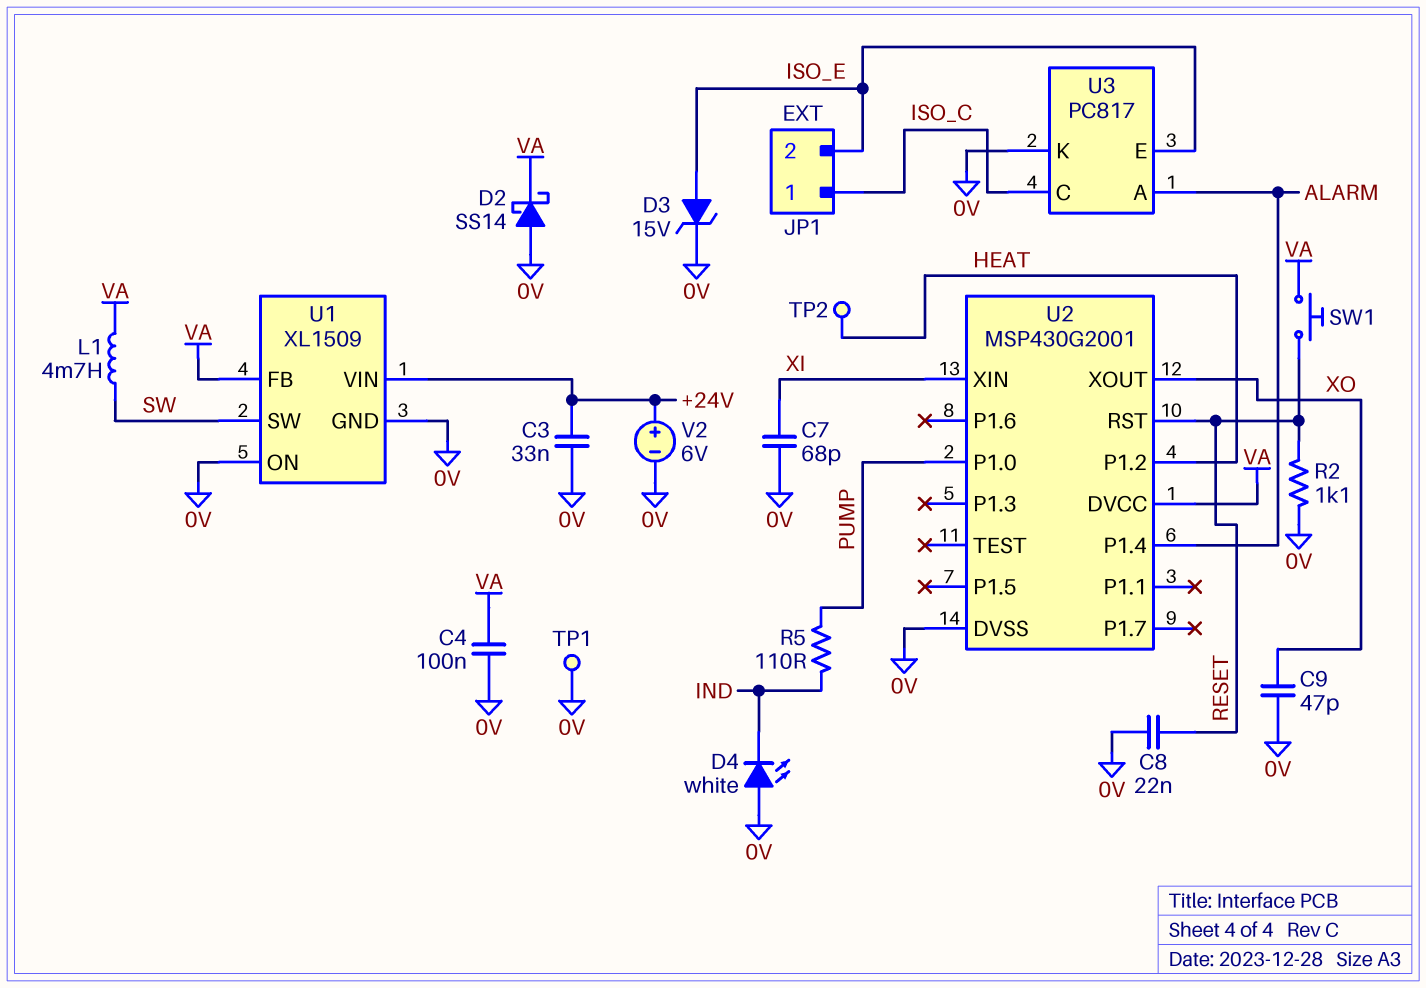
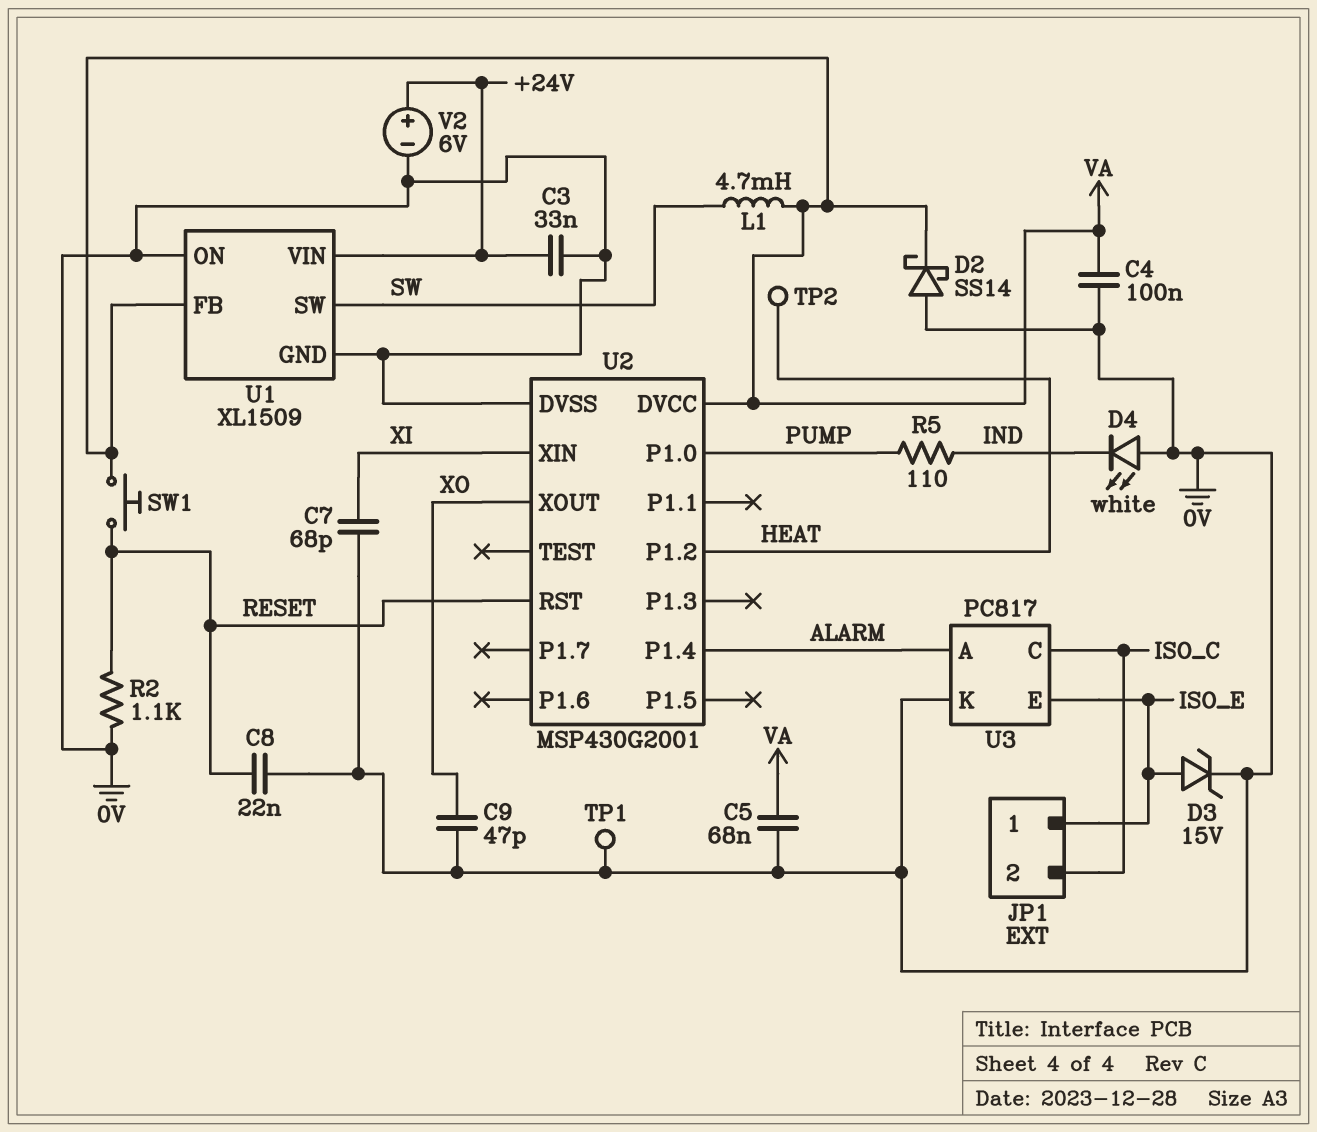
C5: none -> 68nF (0V, VA)
JP1 pin 1: ISO_C -> ISO_E
JP1 pin 2: ISO_E -> ISO_C

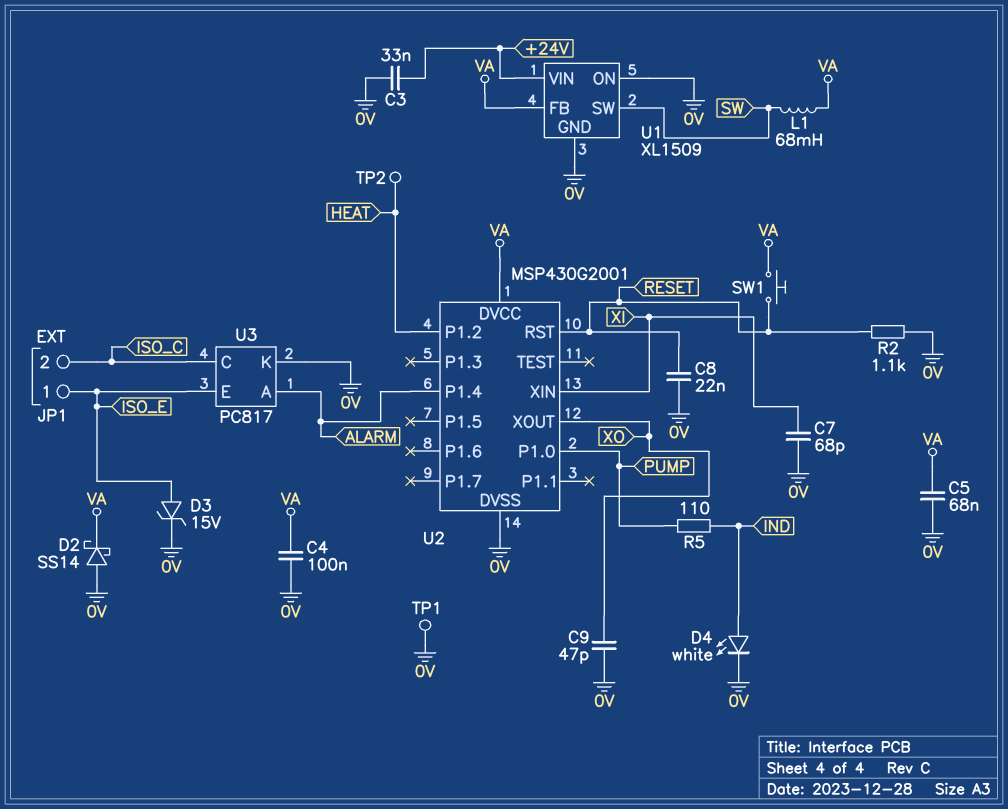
D4: LED white (A 0V, K IND) -> LED white (A IND, K 0V)
L1: 4.7mH (SW, VA) -> 68mH (SW, VA)
V2: 6V (plus +24V, minus 0V) -> none

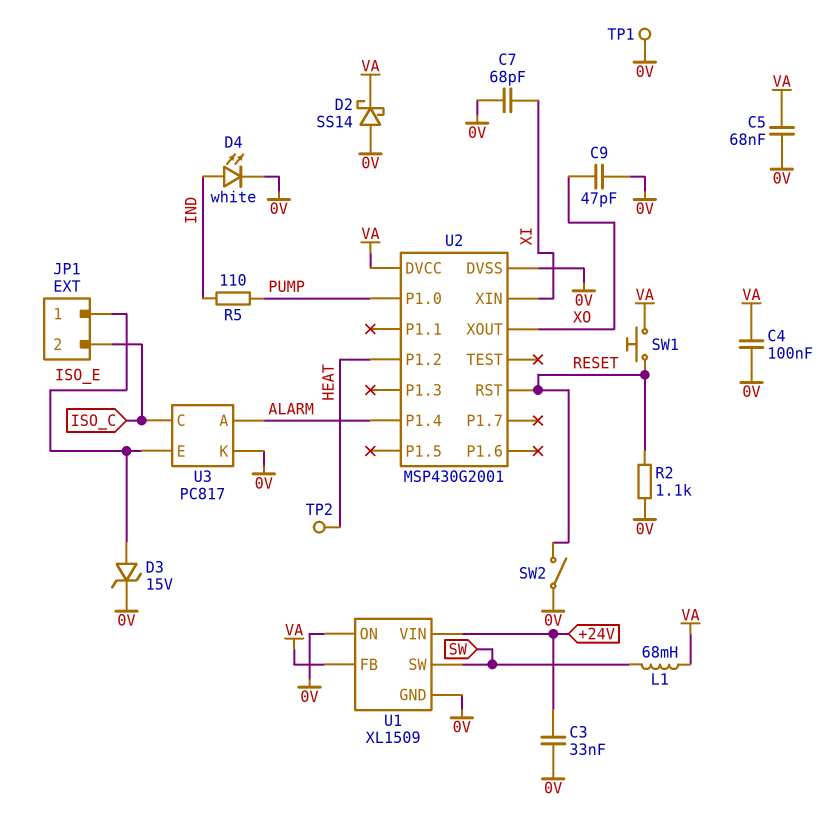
C8: 22nF (0V, RESET) -> none
SW2: none -> switch (0V, RESET)

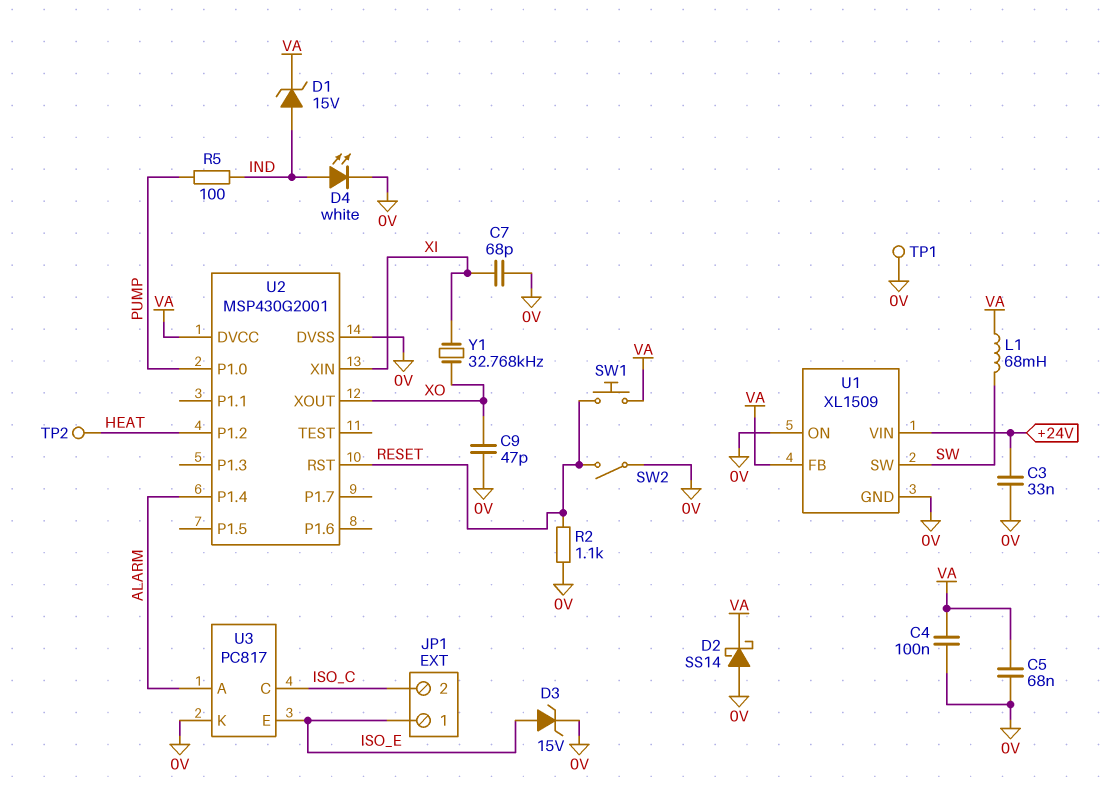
D1: none -> zener 15V (A IND, K VA)
R5: 110 (IND, PUMP) -> 100 (IND, PUMP)
Y1: none -> 32.768kHz (XI, XO)

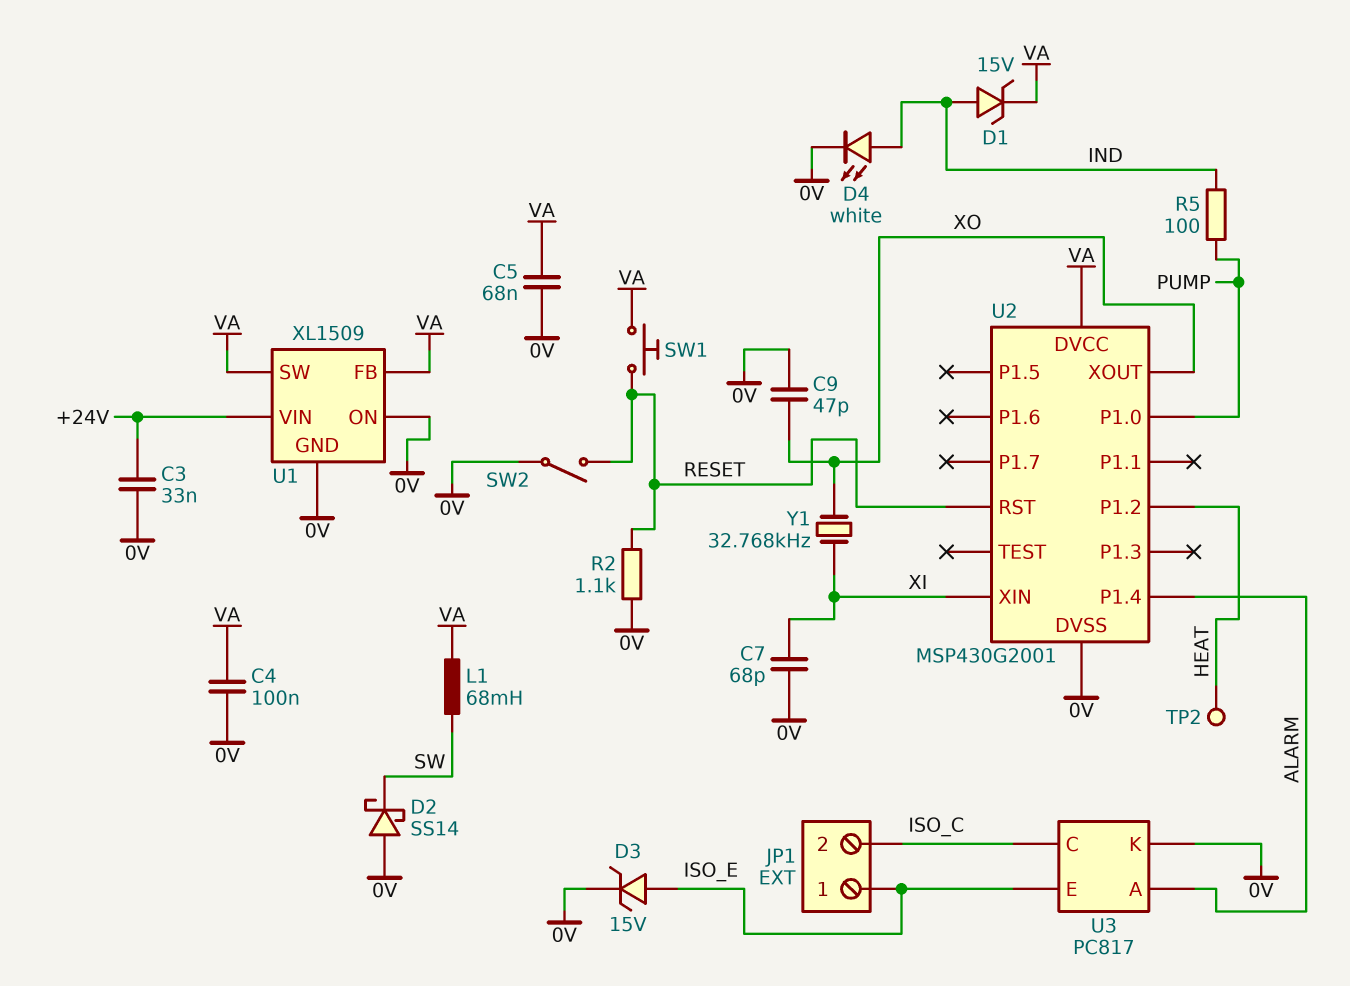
D2: schottky SS14 (A 0V, K VA) -> schottky SS14 (A 0V, K SW)
TP1: test point (0V) -> none
U1 pin SW: SW -> VA

